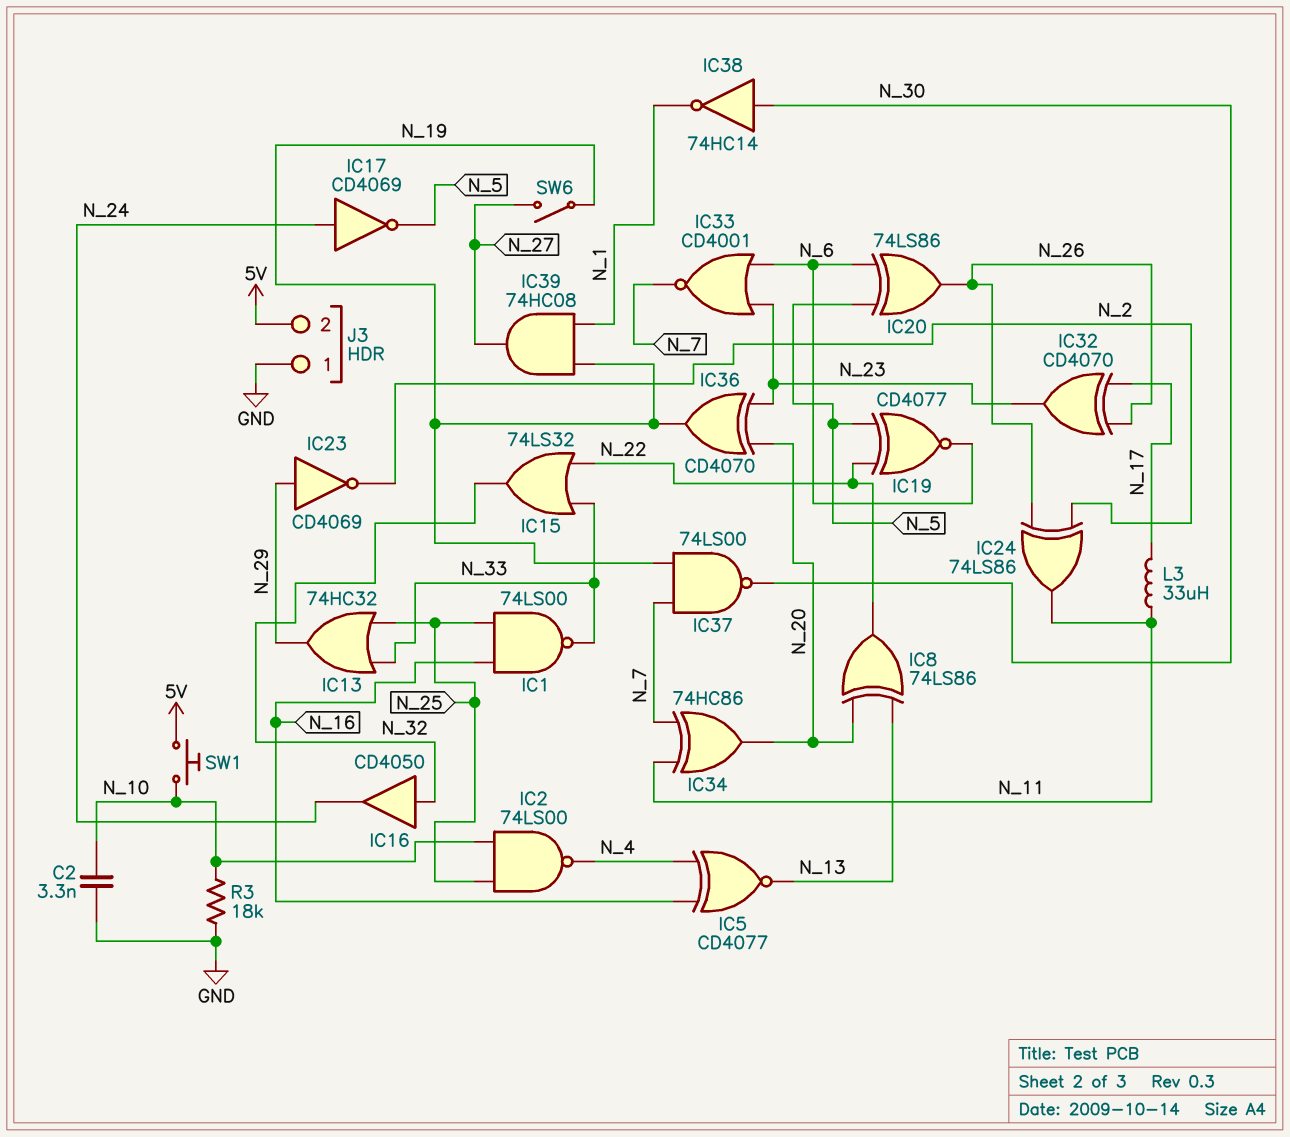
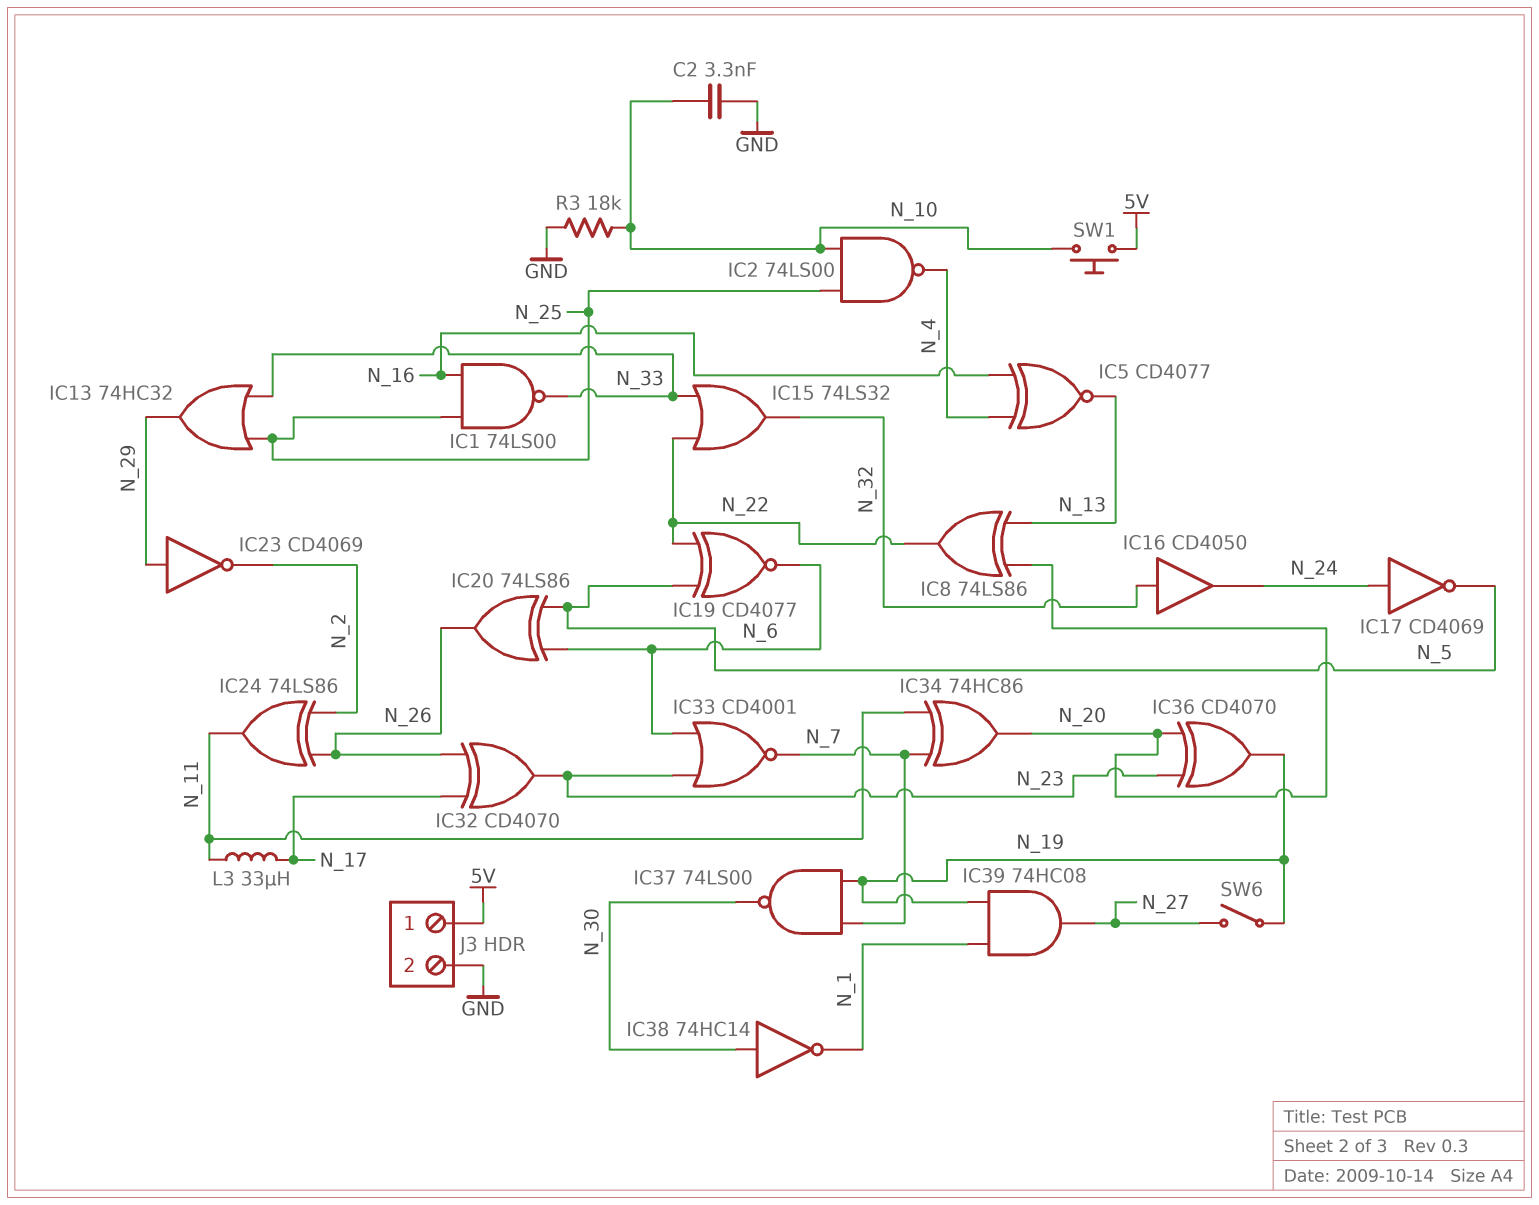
J3 pin 1: GND -> 5V
J3 pin 2: 5V -> GND

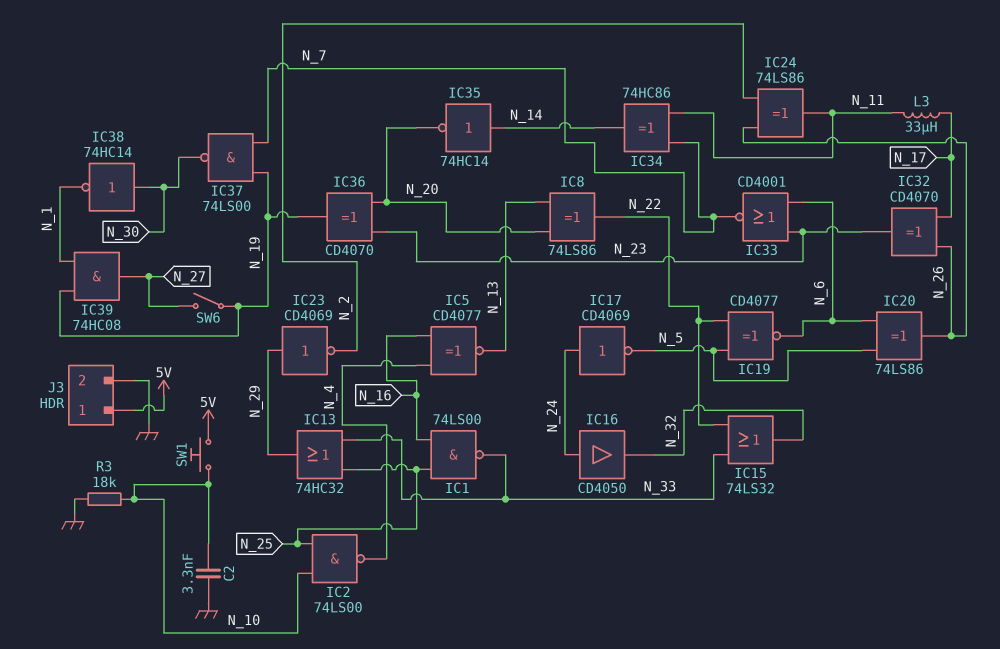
IC16: buffer CD4050 (in N_32, out N_24) -> buffer CD4050 (in N_24, out N_32)
IC34: XOR 74HC86 (in N_7, in N_11, out N_20) -> XOR 74HC86 (in N_7, in N_11, out N_14)
IC35: none -> NOT 74HC14 (in N_14, out N_20)

